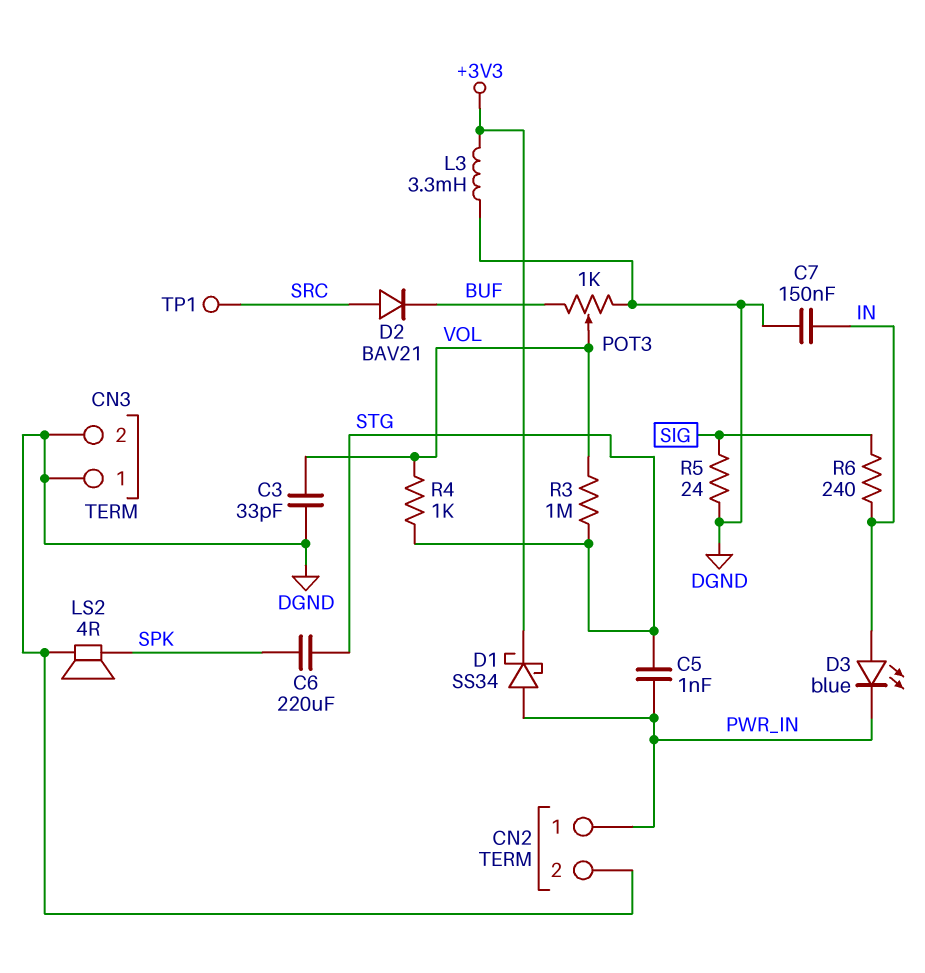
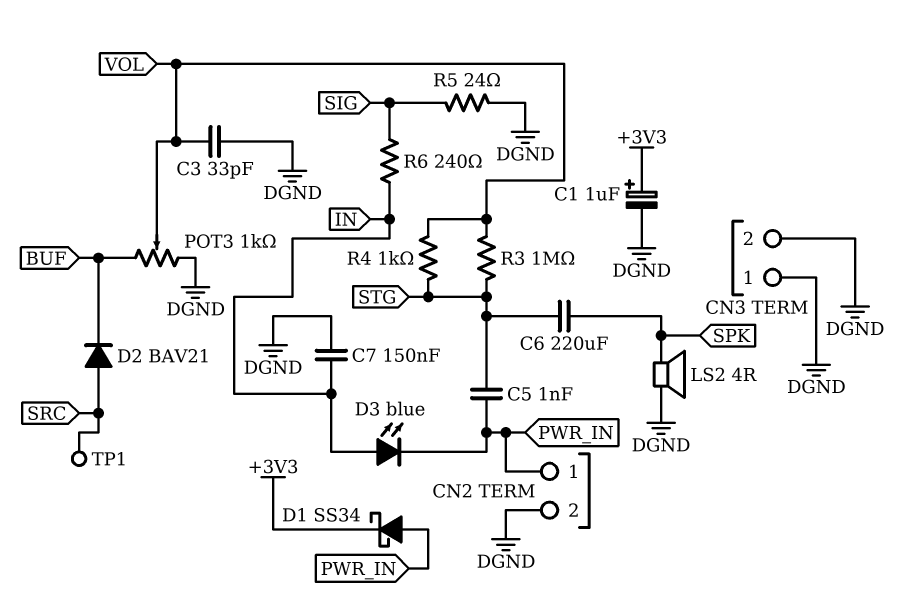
C1: none -> 1uF (plus +3V3, minus DGND)
L3: 3.3mH (+3V3, DGND) -> none

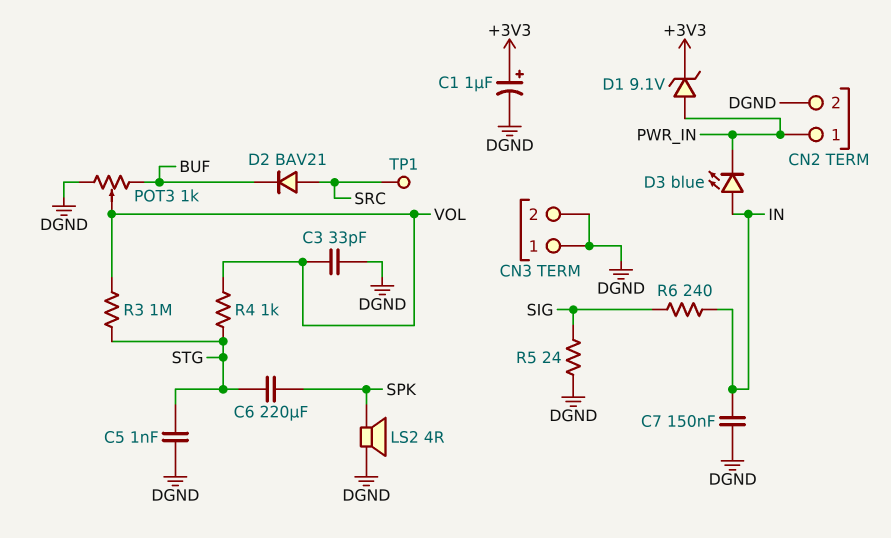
C5: 1nF (PWR_IN, STG) -> 1nF (DGND, STG)
D1: schottky SS34 (A PWR_IN, K +3V3) -> zener 9.1V (A PWR_IN, K +3V3)

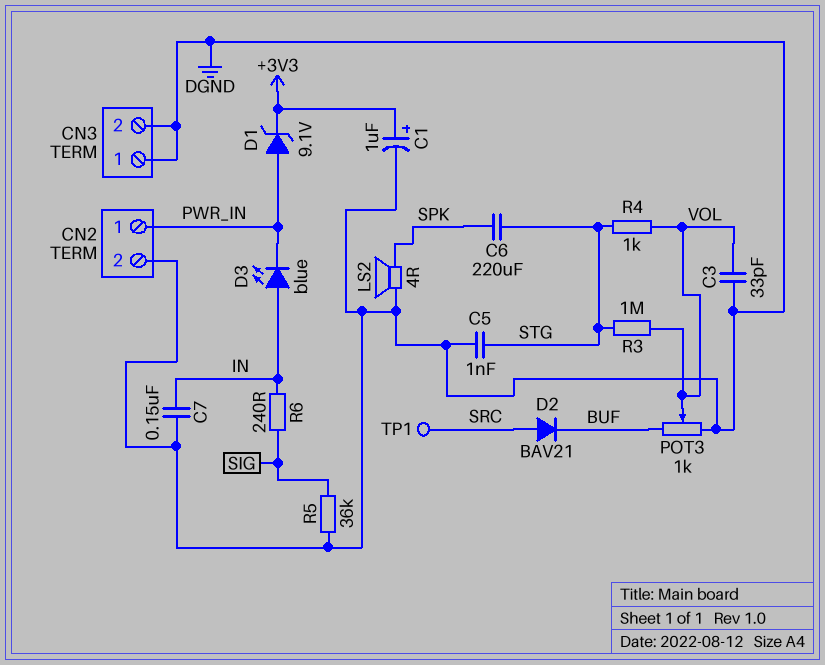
R5: 24 (DGND, SIG) -> 36k (DGND, SIG)

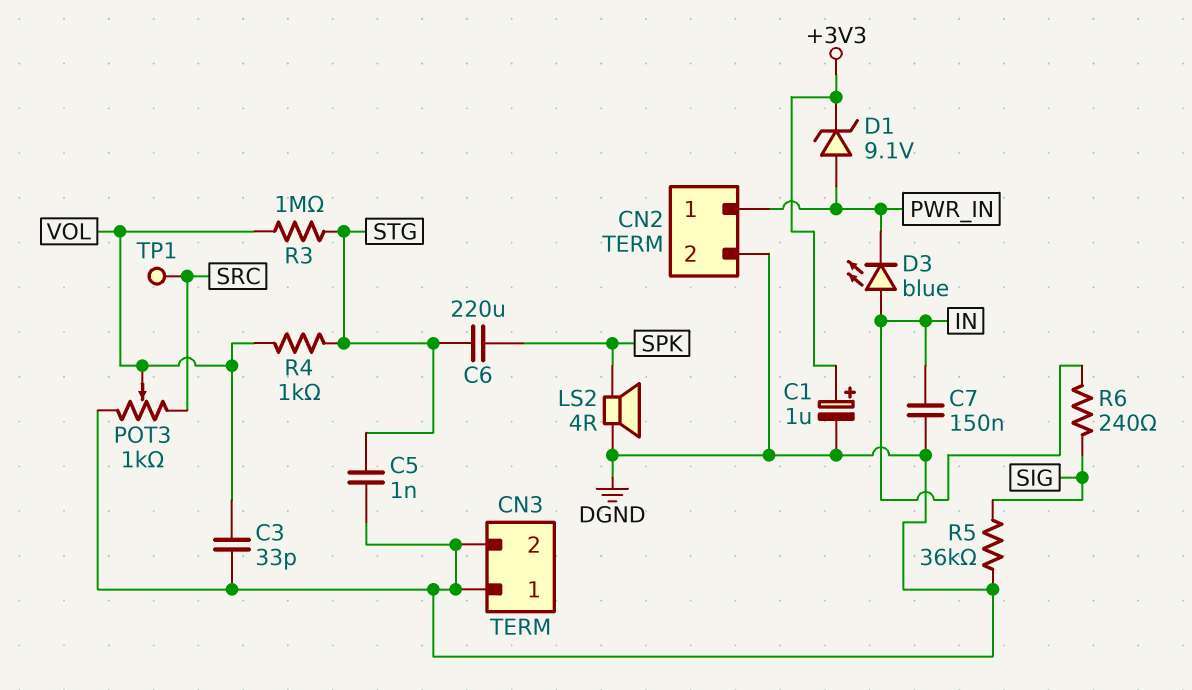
D2: diode BAV21 (A SRC, K BUF) -> none
POT3: 1k (BUF, DGND, wiper VOL) -> 1k (DGND, SRC, wiper VOL)

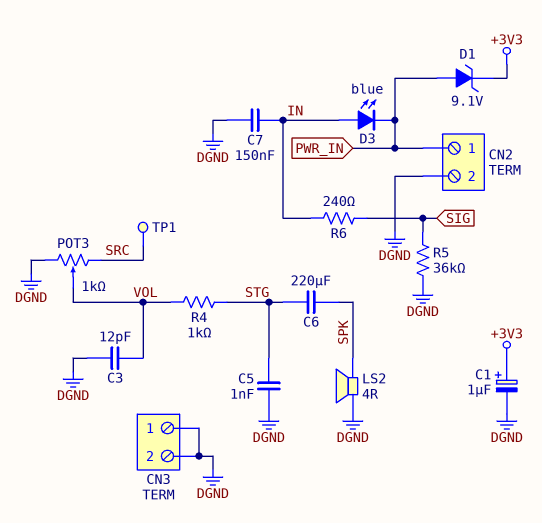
C3: 33pF (DGND, VOL) -> 12pF (DGND, VOL)
R3: 1M (STG, VOL) -> none

